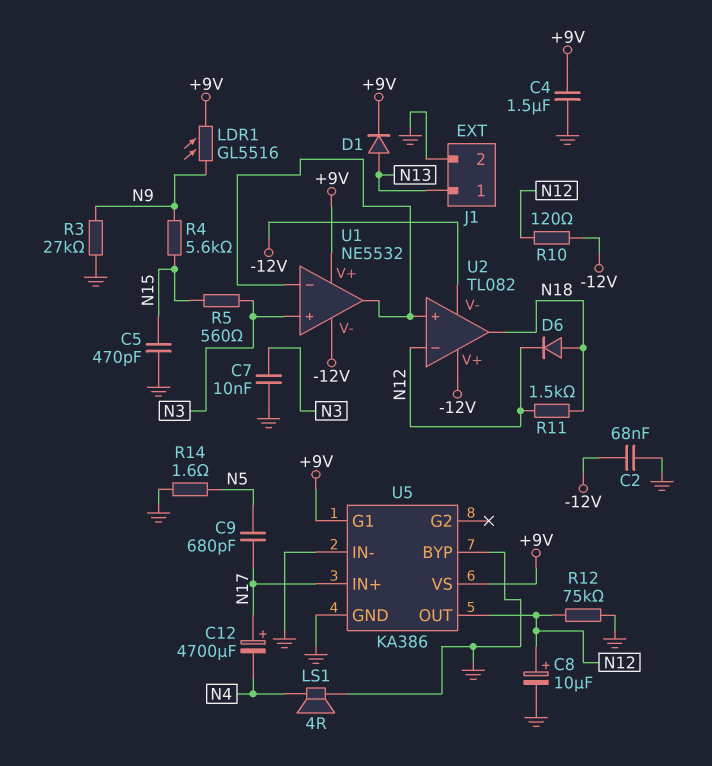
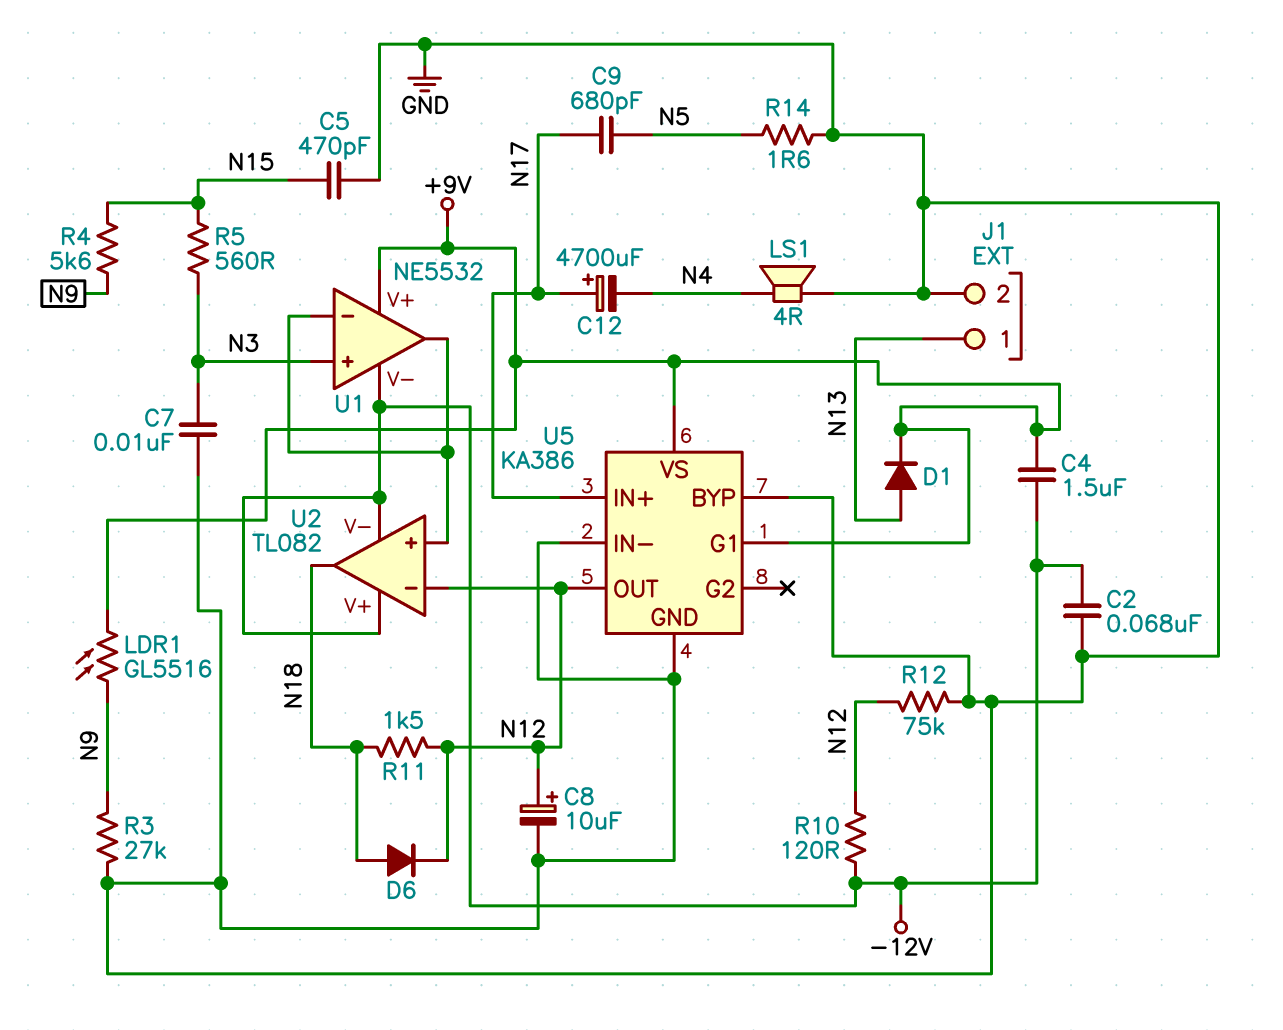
C4: 1.5uF (+9V, GND) -> 1.5uF (+9V, -12V)

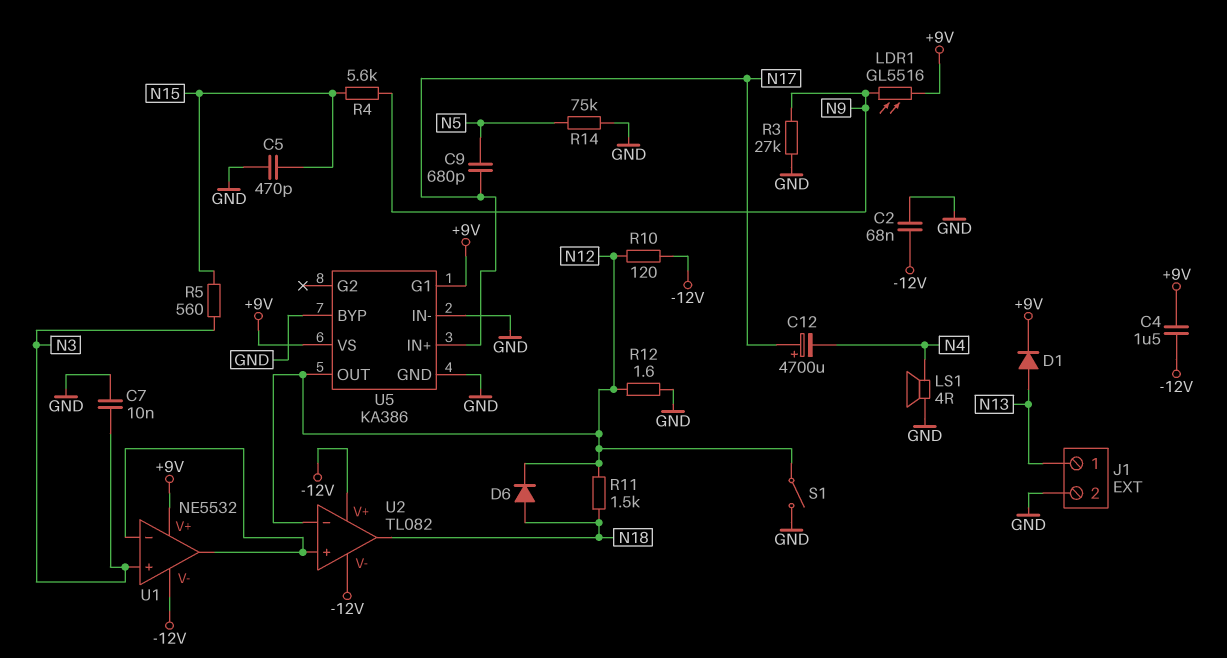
C8: 10uF (plus N12, minus GND) -> none
R12: 75k (GND, N12) -> 1.6 (GND, N12)
R14: 1.6 (GND, N5) -> 75k (GND, N5)
S1: none -> switch (GND, N12)

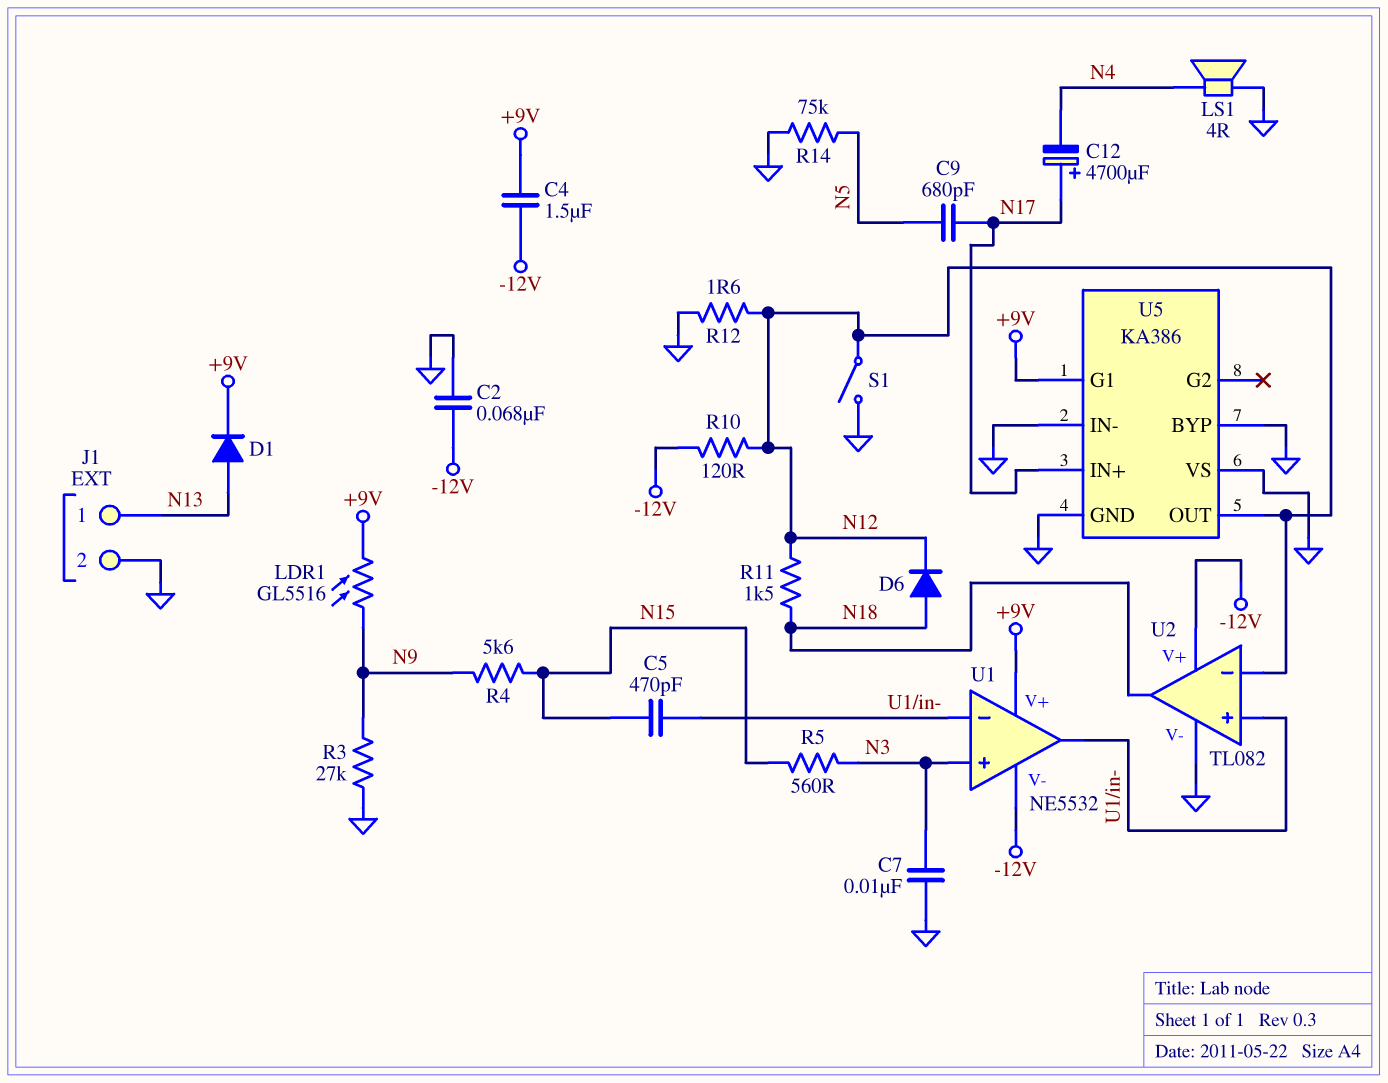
C5: 470pF (GND, N15) -> 470pF (N15, U1/in-)
U2 pin V-: -12V -> GND
U5 pin VS: +9V -> GND

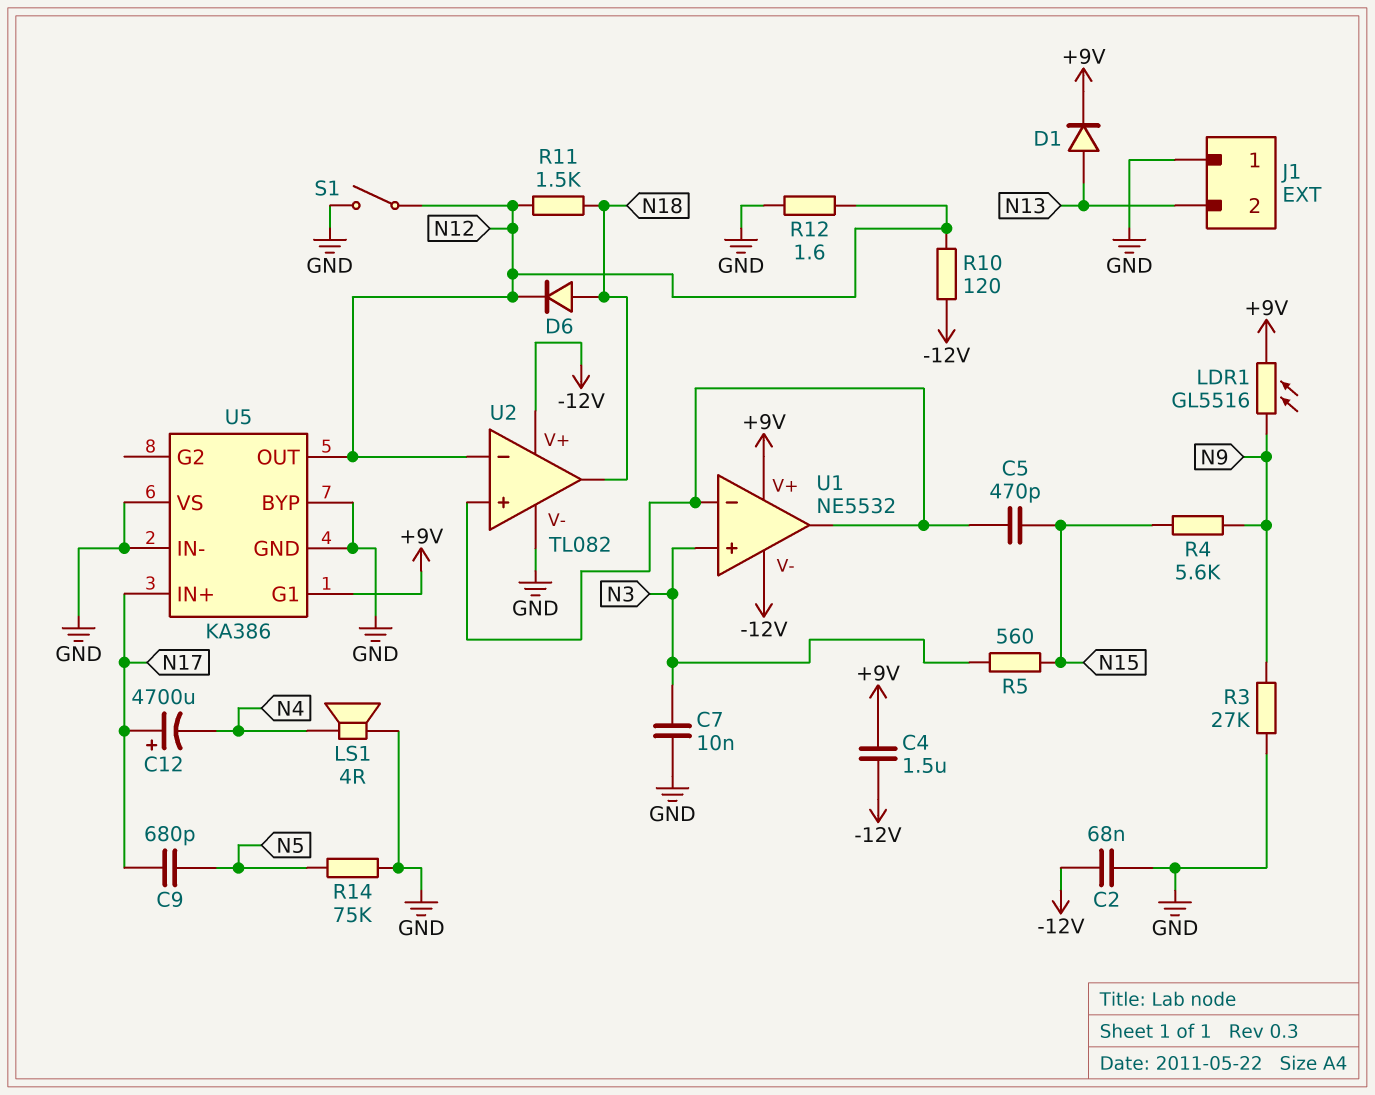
J1 pin 1: N13 -> GND
J1 pin 2: GND -> N13

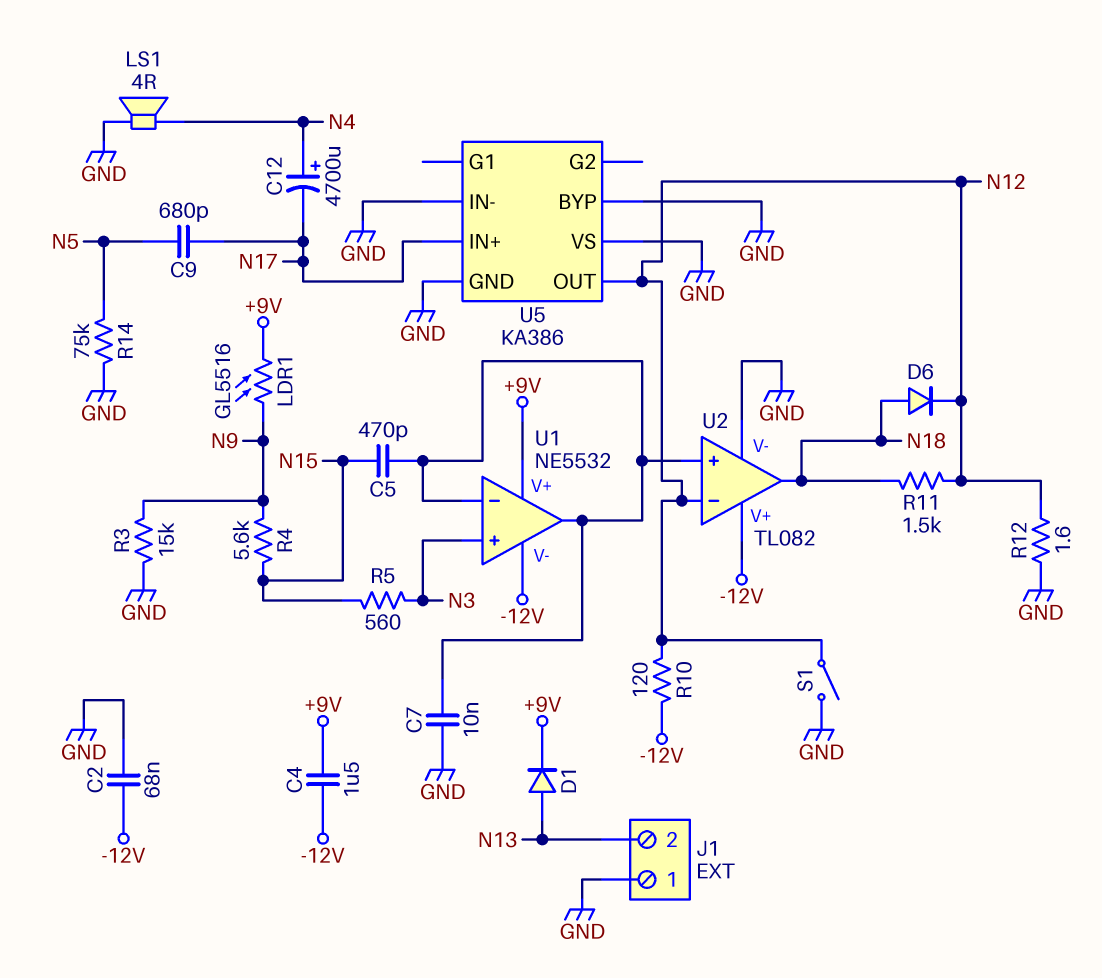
C7: 10nF (GND, N3) -> 10nF (GND, U1/in-)
C12: 4700uF (plus N17, minus N4) -> 4700uF (plus N4, minus N17)
R3: 27k (GND, N9) -> 15k (GND, N9)
U5 pin G1: +9V -> none

